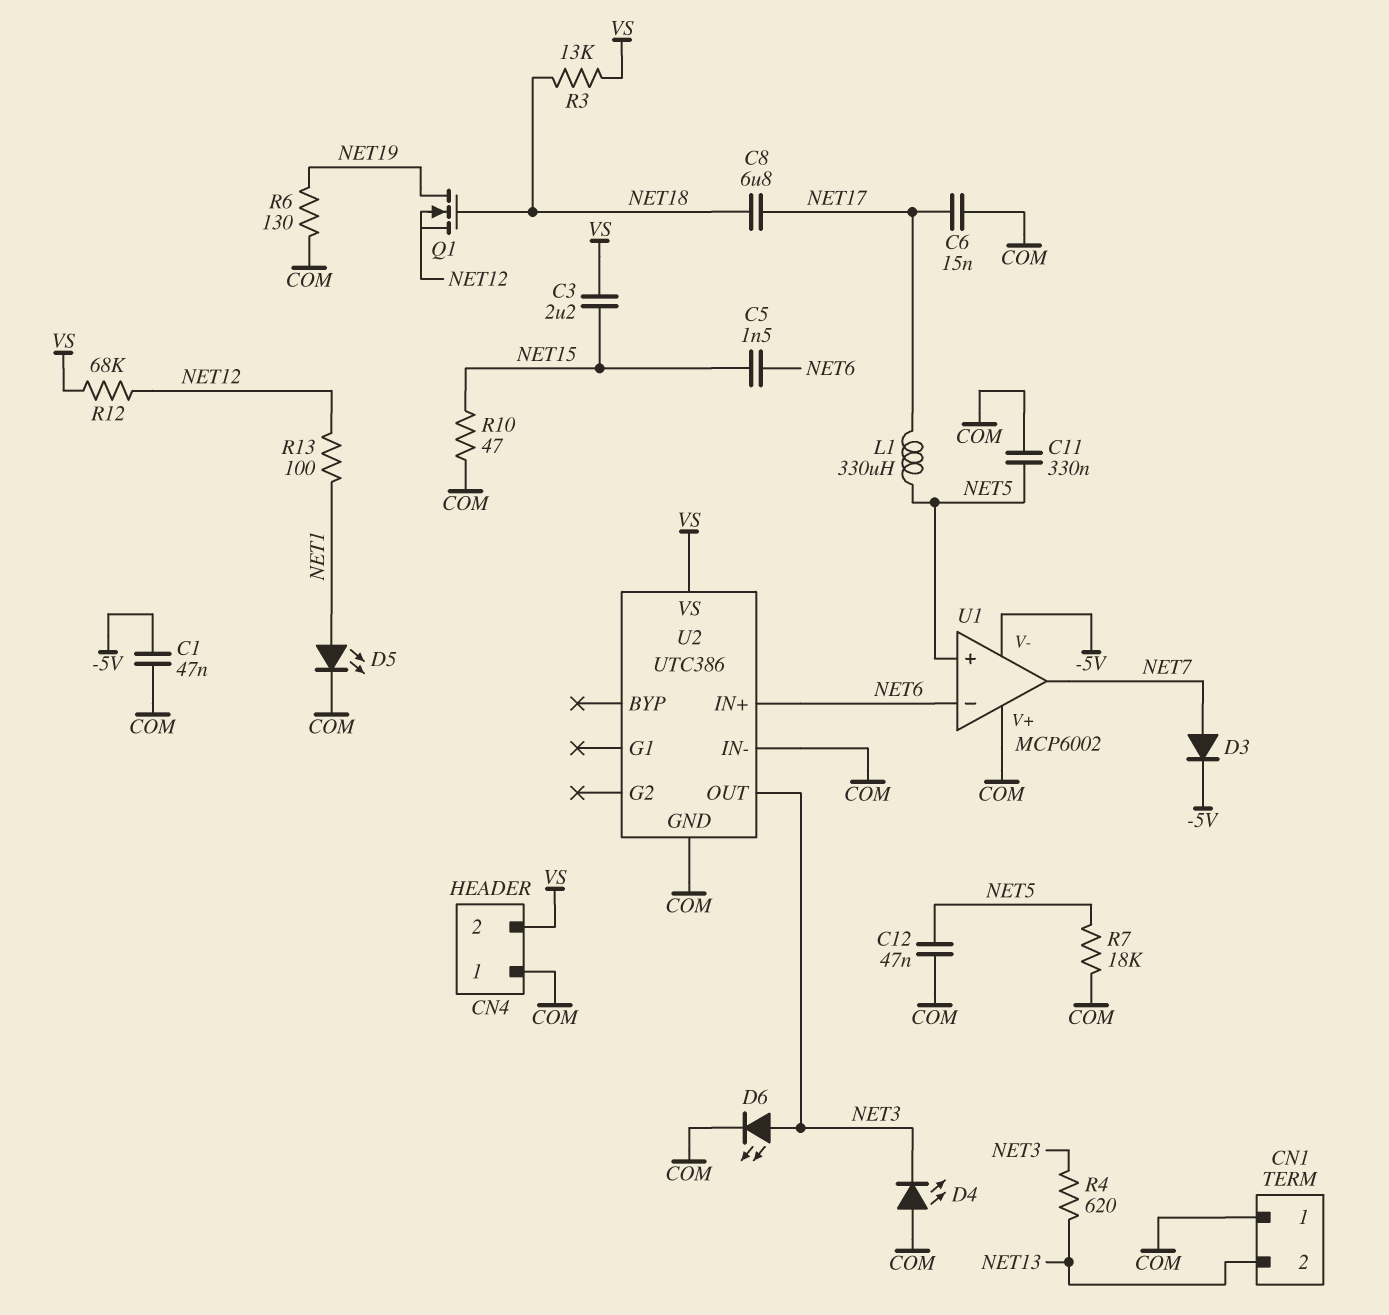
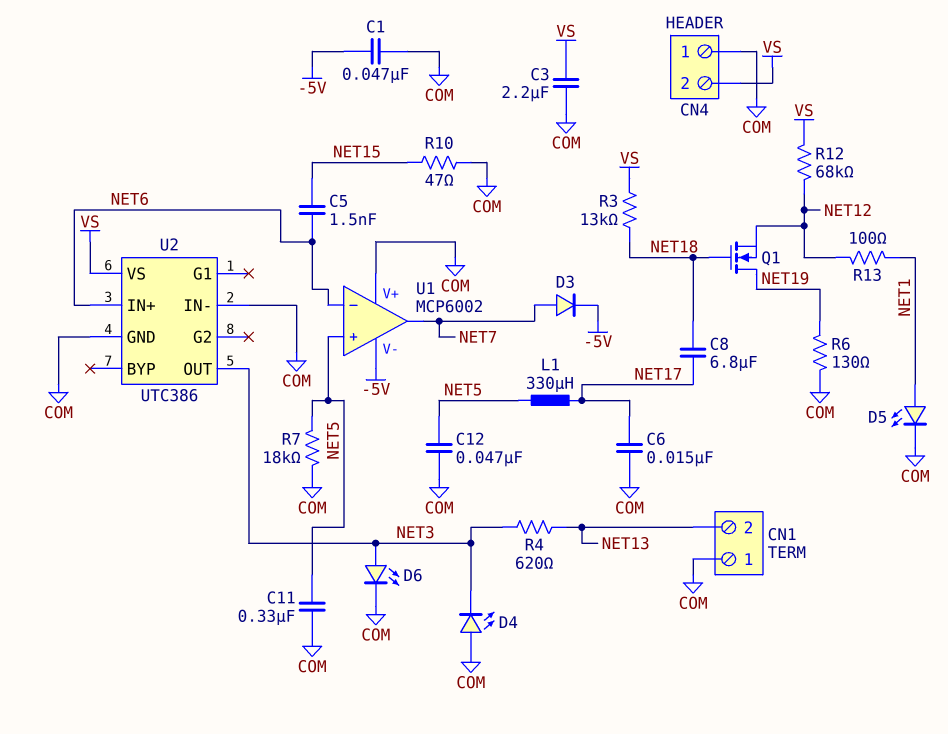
C3: 2.2uF (NET15, VS) -> 2.2uF (COM, VS)

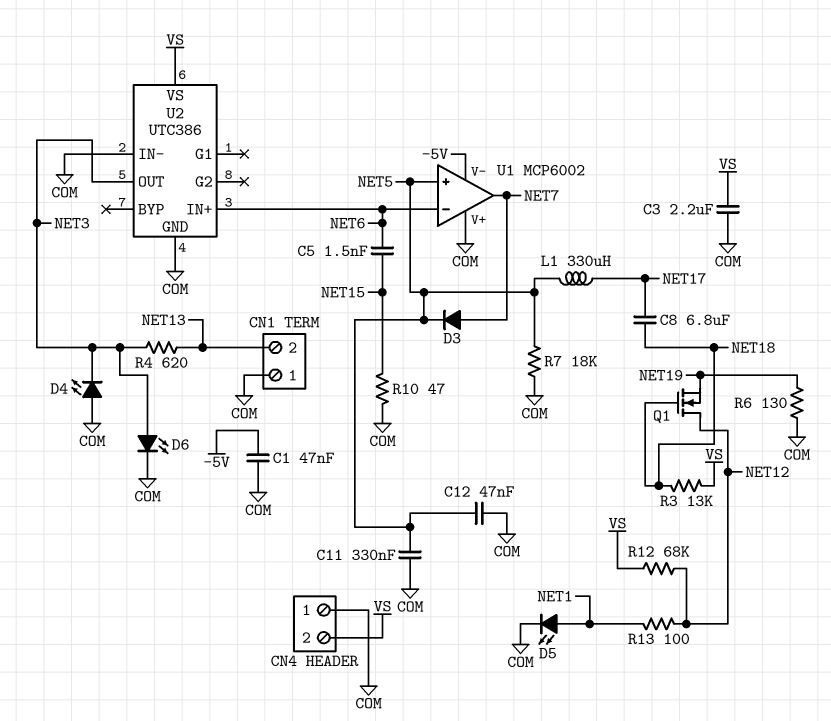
C6: 15nF (COM, NET17) -> none
D3: diode (A NET7, K -5V) -> diode (A NET7, K NET5)
Q1: NMOS (G NET18, D NET19, S NET12) -> NMOS (G NET18, D NET12, S NET19)

